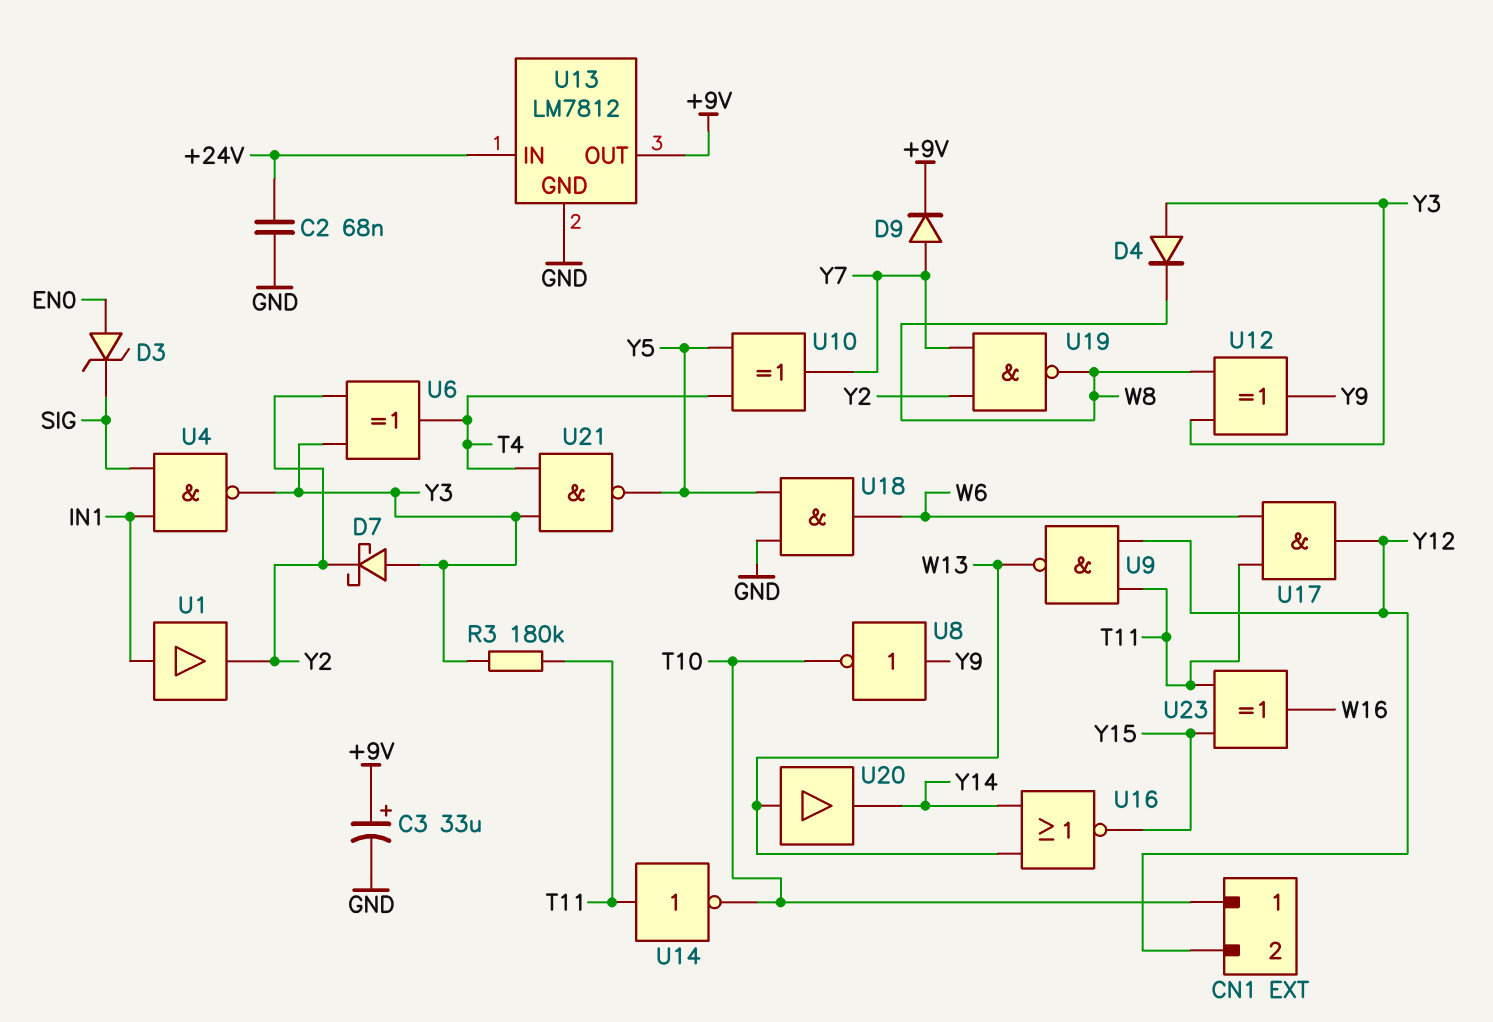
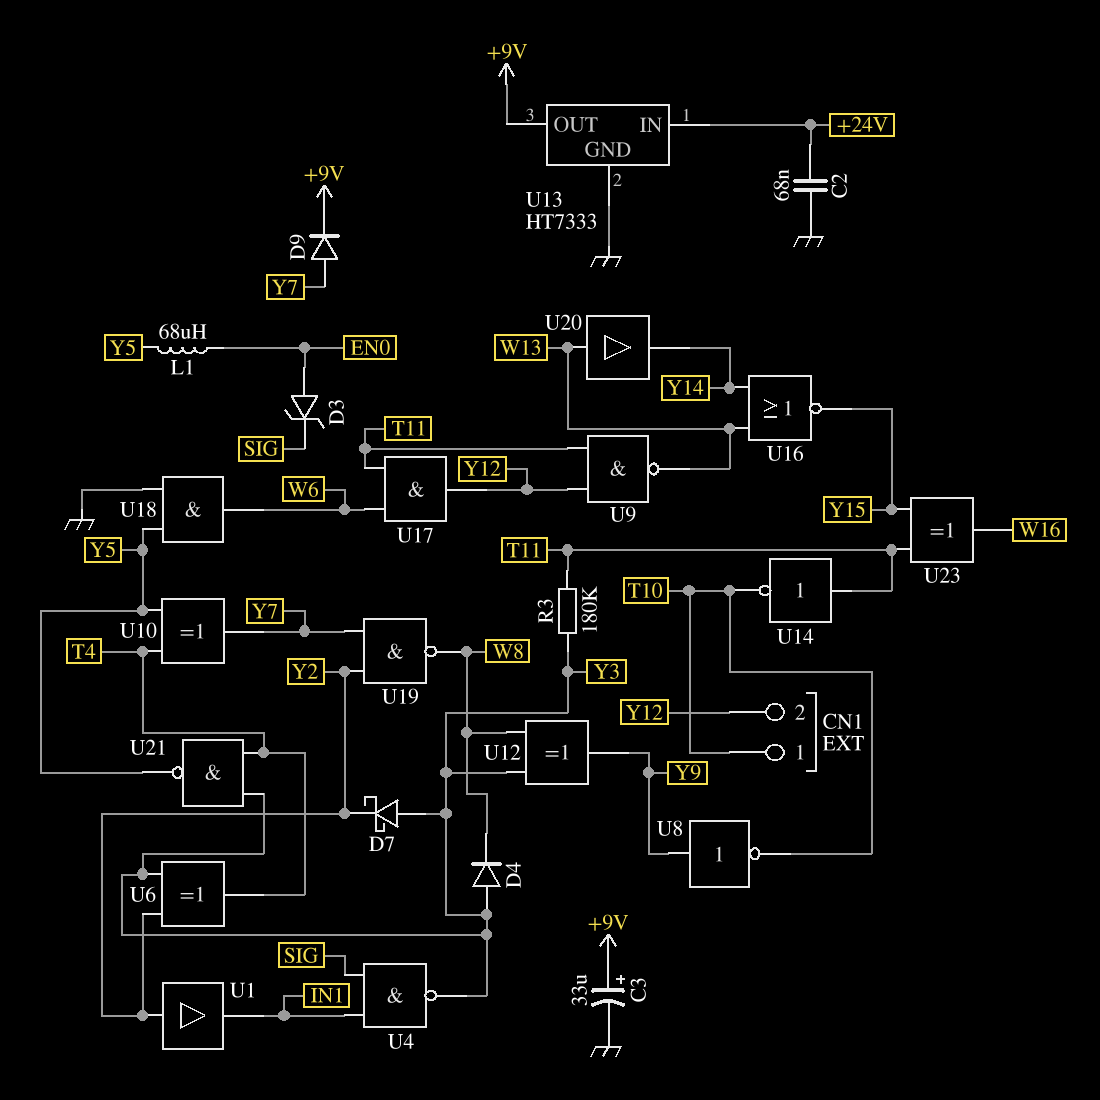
L1: none -> 68uH (EN0, Y5)
U1: buffer (in IN1, out Y2) -> buffer (in Y2, out IN1)
U13: LM7812 -> HT7333

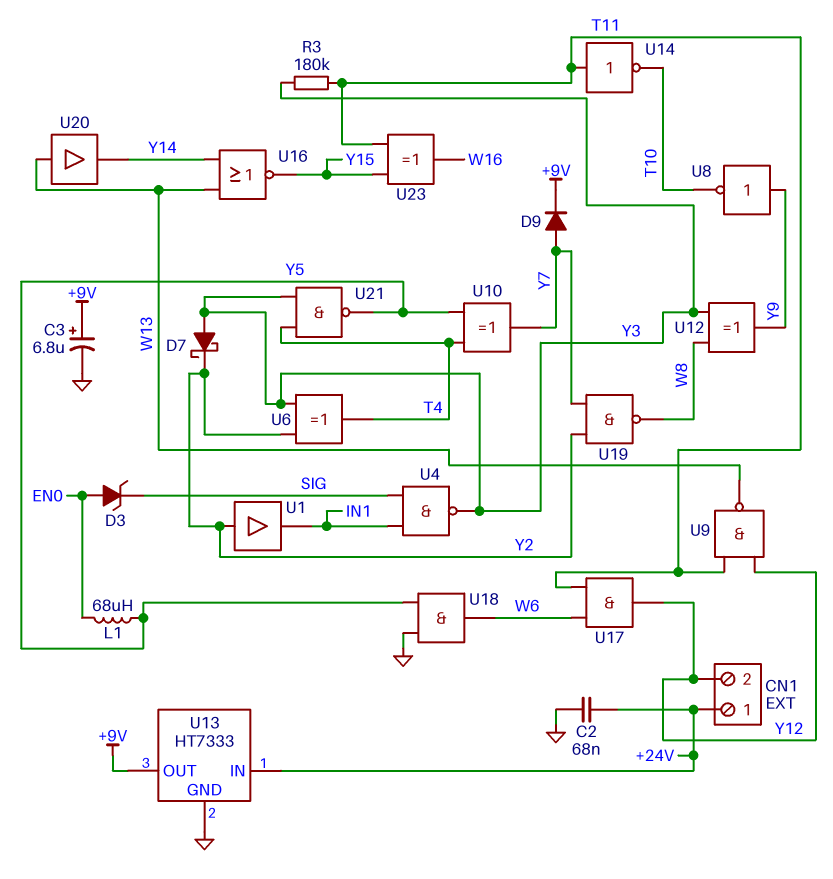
C3: 33uF (plus +9V, minus GND) -> 6.8uF (plus +9V, minus GND)
CN1 pin 1: T10 -> +24V
D4: diode (A Y3, K W8) -> none

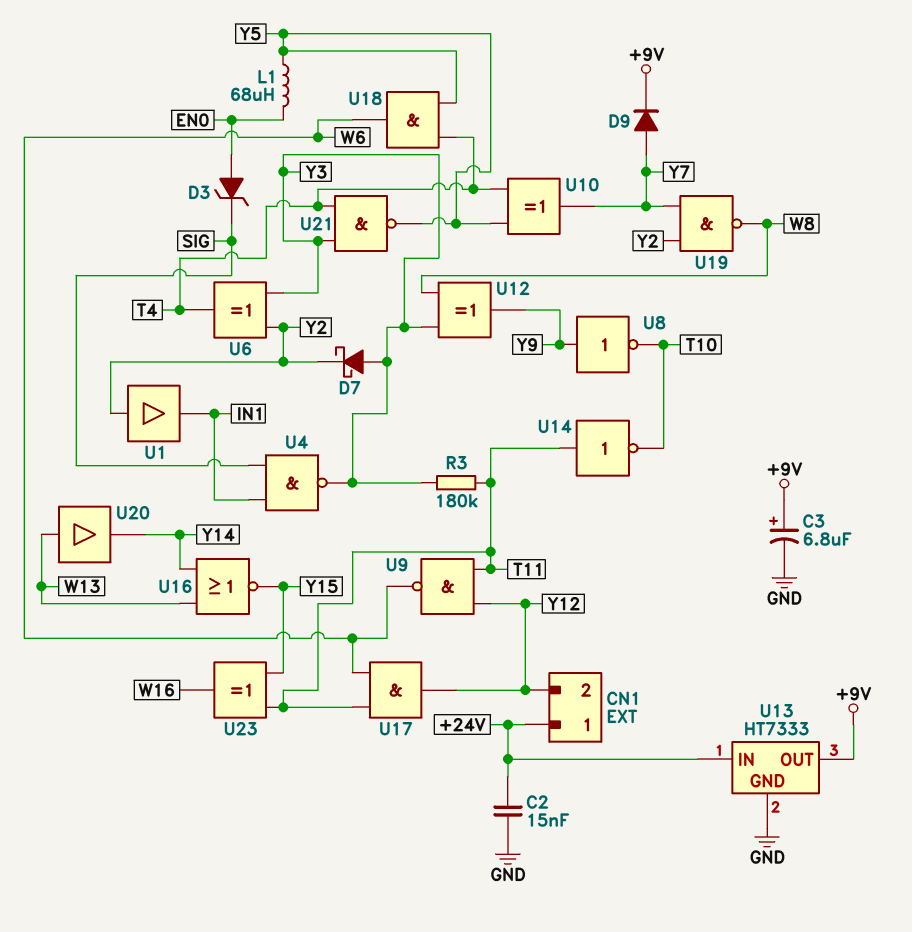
C2: 68nF (+24V, GND) -> 15nF (+24V, GND)
U9: NAND (in T11, in Y12, out W13) -> NAND (in T11, in Y12, out W6)
U18: AND (in GND, in Y5, out W6) -> AND (in T4, in Y5, out W6)

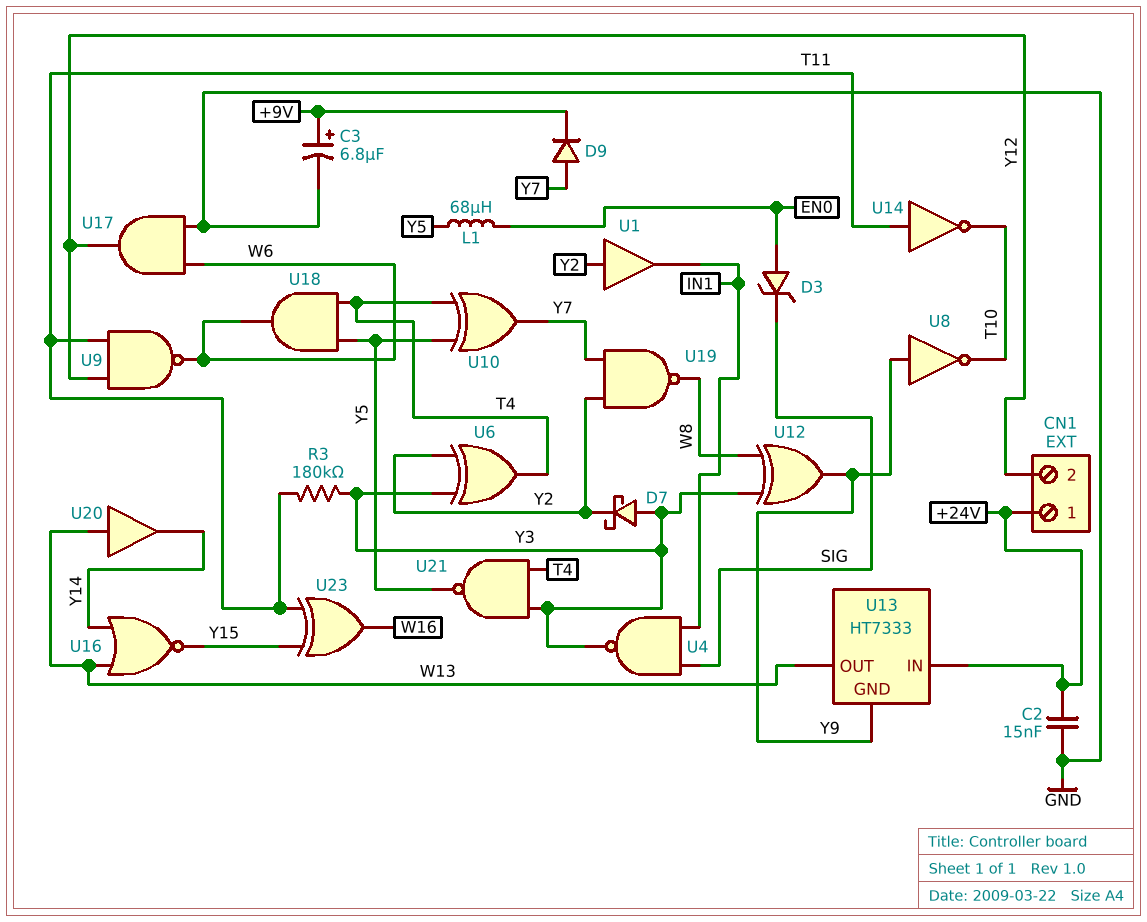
U13 pin GND: GND -> Y9
U13 pin OUT: +9V -> W13
U17: AND (in T11, in W6, out Y12) -> AND (in GND, in W6, out Y12)

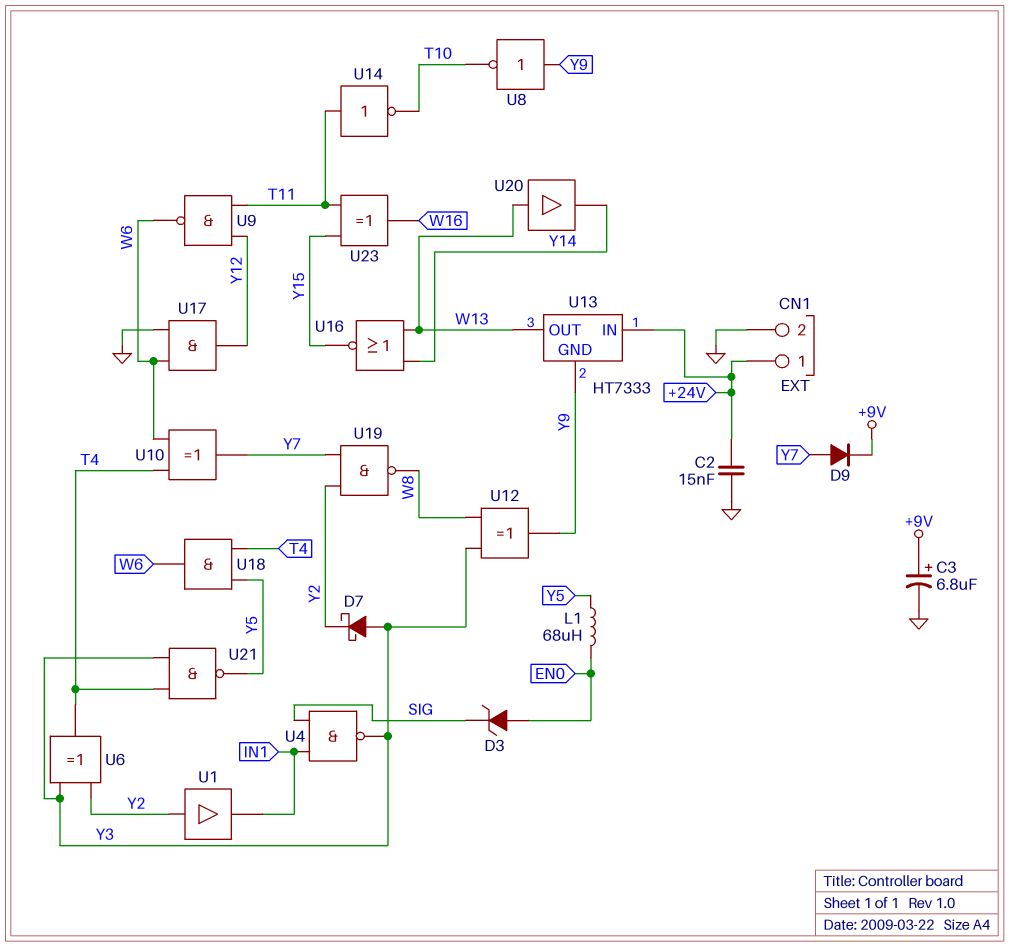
CN1 pin 2: Y12 -> GND
R3: 180k (T11, Y3) -> none
U10: XOR (in T4, in Y5, out Y7) -> XOR (in T4, in W6, out Y7)

